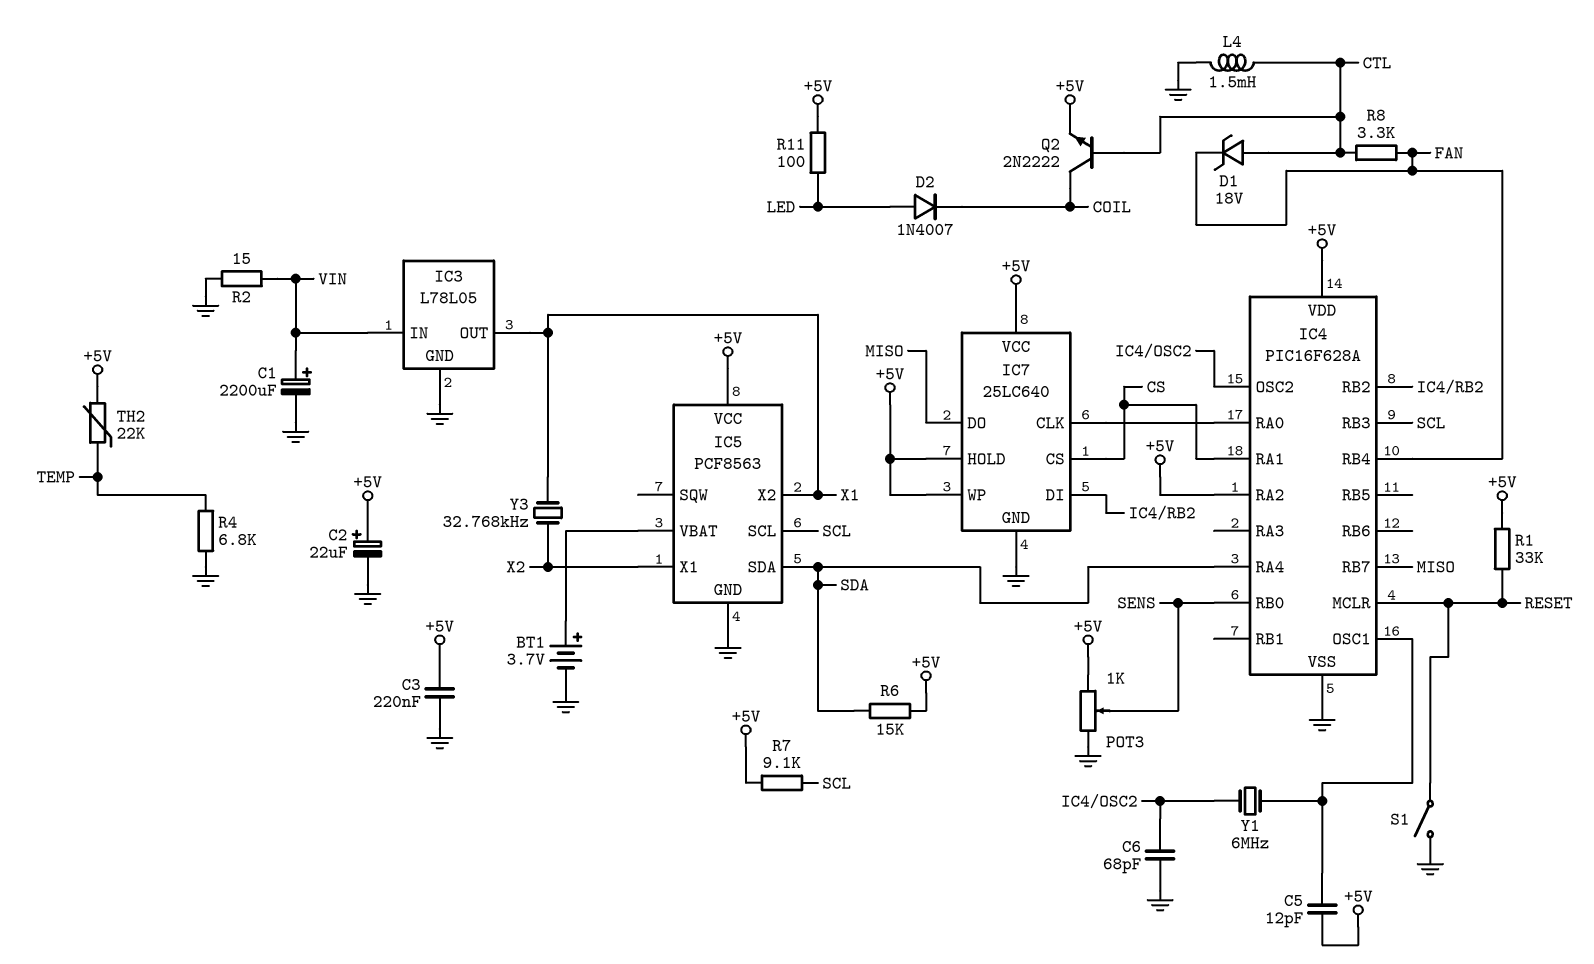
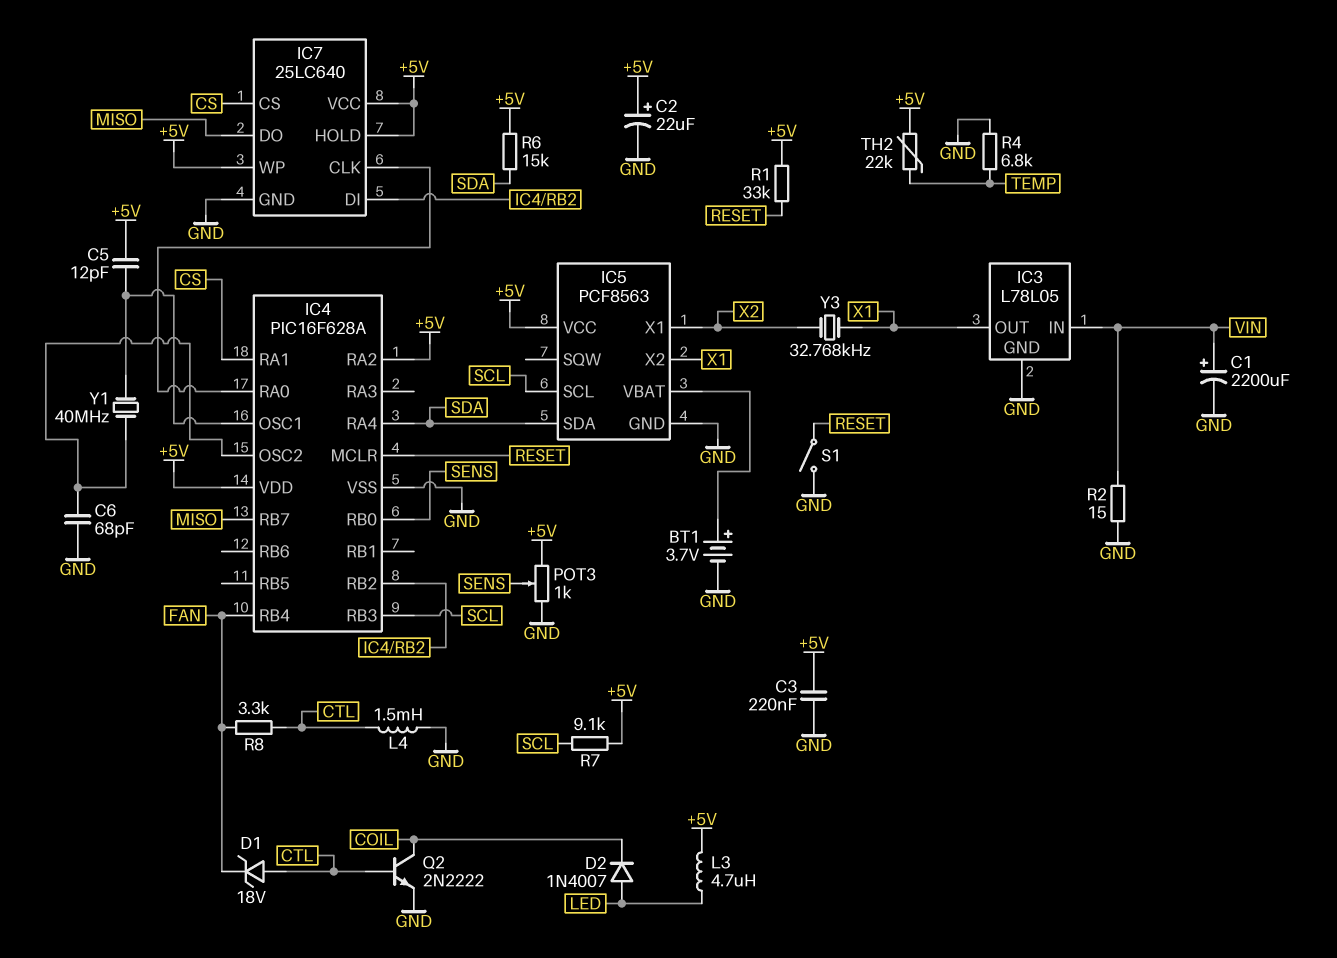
L3: none -> 4.7uH (+5V, LED)
Q2: NPN 2N2222 (B CTL, C COIL, E +5V) -> NPN 2N2222 (B CTL, C COIL, E GND)
R11: 100 (+5V, LED) -> none
Y1: 6MHz (IC4/OSC1, IC4/OSC2) -> 40MHz (IC4/OSC1, IC4/OSC2)

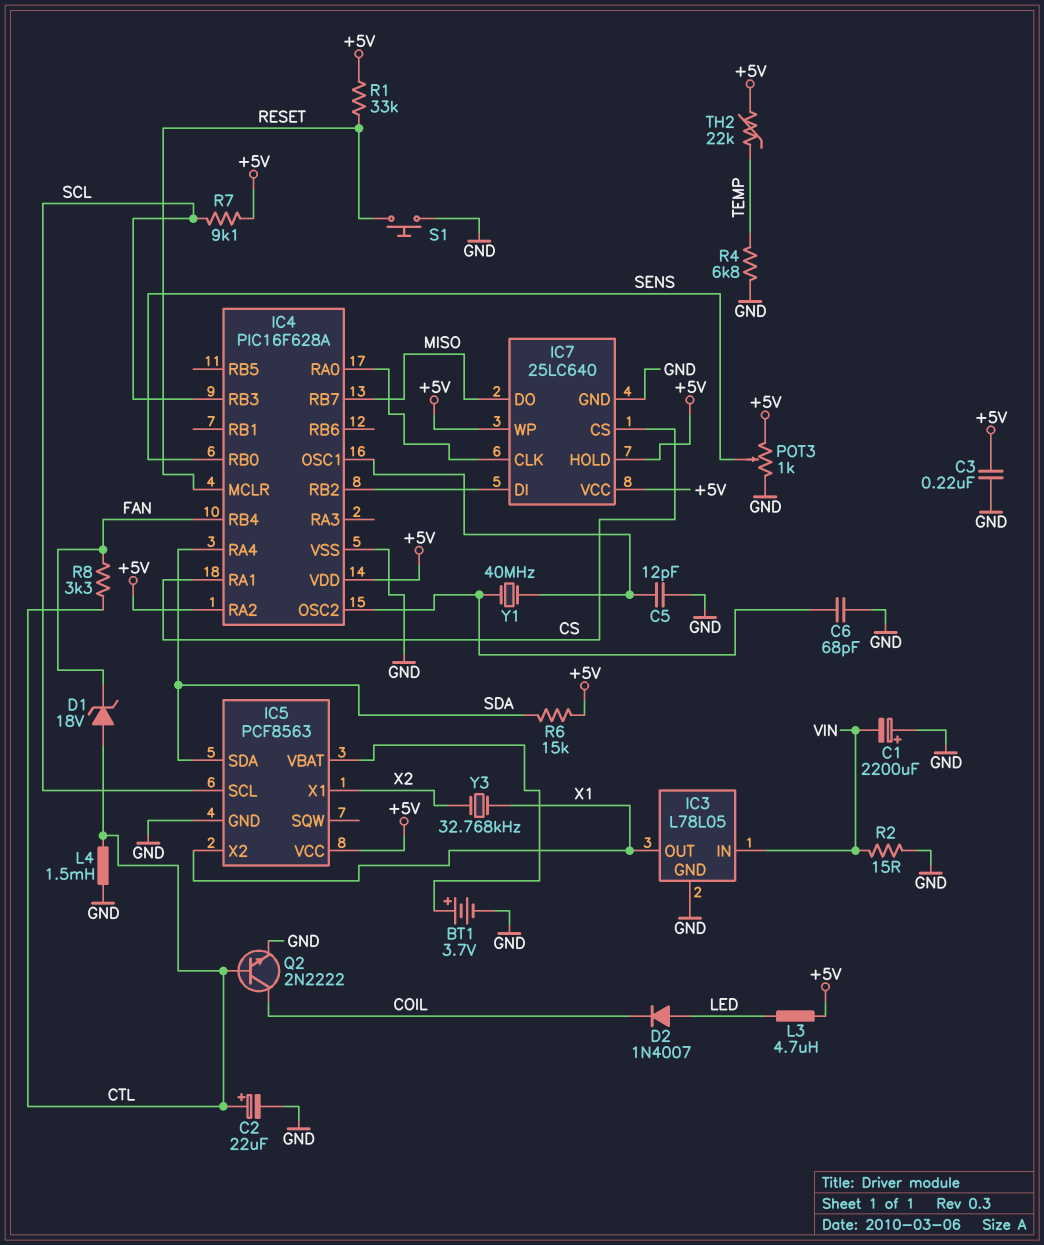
C1: 2200uF (plus VIN, minus GND) -> 2200uF (plus GND, minus VIN)
C2: 22uF (plus +5V, minus GND) -> 22uF (plus CTL, minus GND)
C5: 12pF (+5V, IC4/OSC1) -> 12pF (GND, IC4/OSC1)
S1: switch (GND, RESET) -> button (GND, RESET)

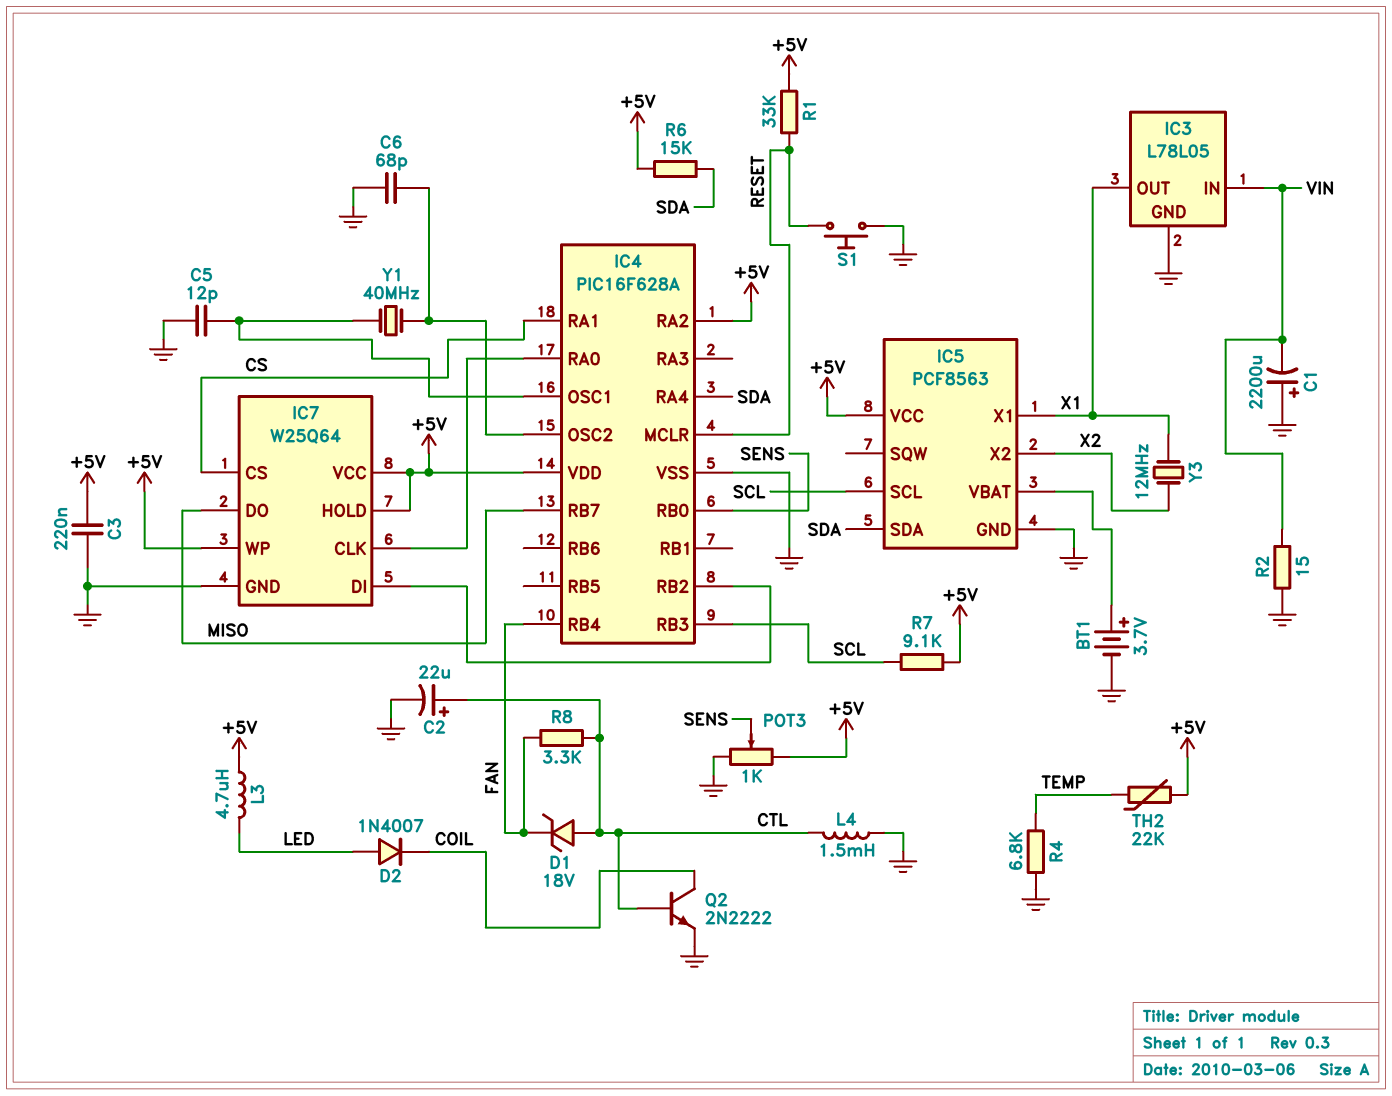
IC5 pin X1: X2 -> X1
IC5 pin X2: X1 -> X2
IC7: 25LC640 -> W25Q64
Y3: 32.768kHz (X1, X2) -> 12MHz (X1, X2)

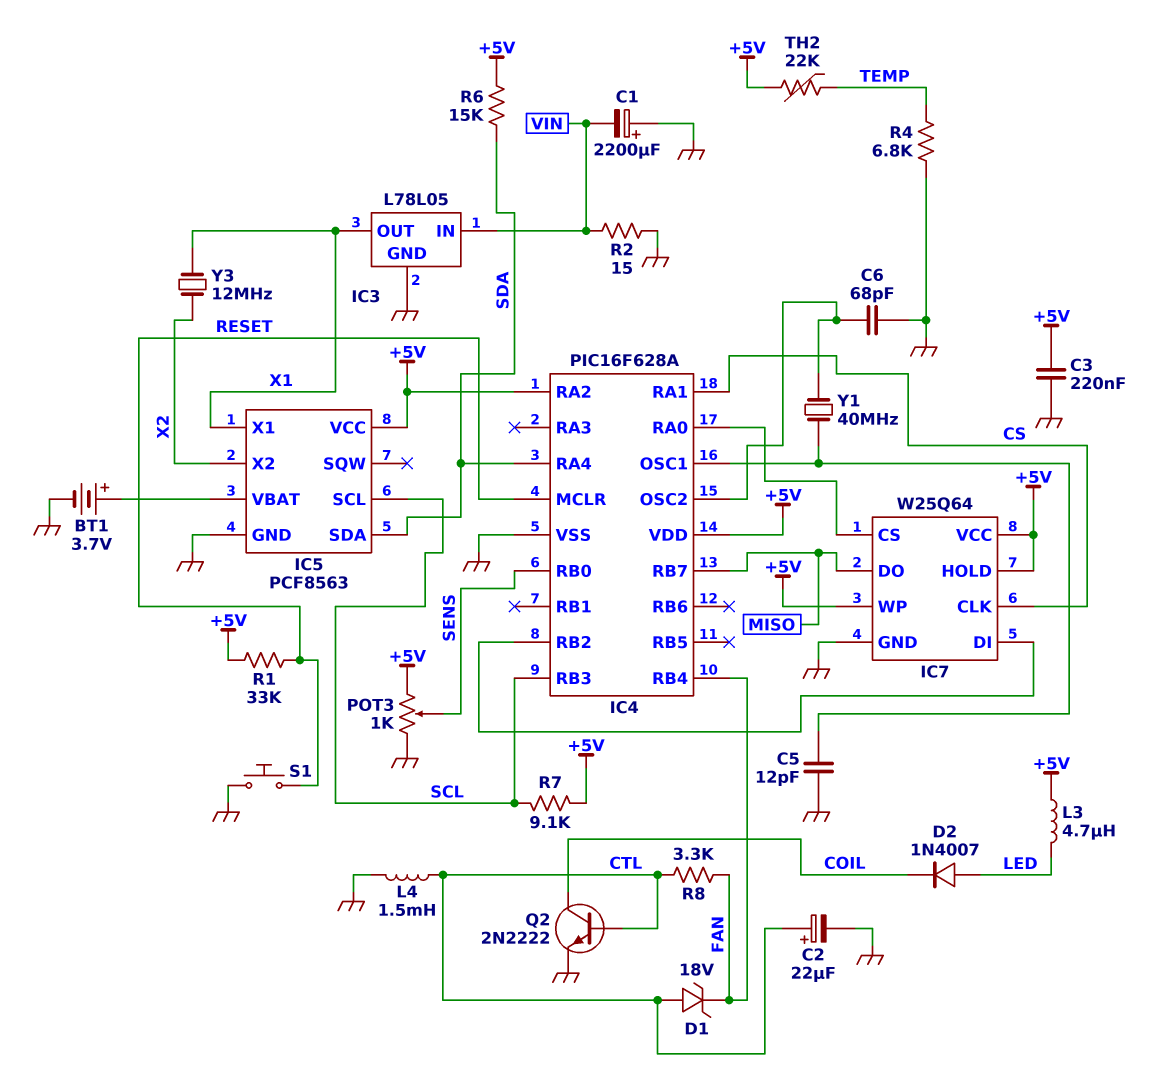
IC7 pin CLK: IC4/RA0 -> CS
IC7 pin CS: CS -> IC4/RA0

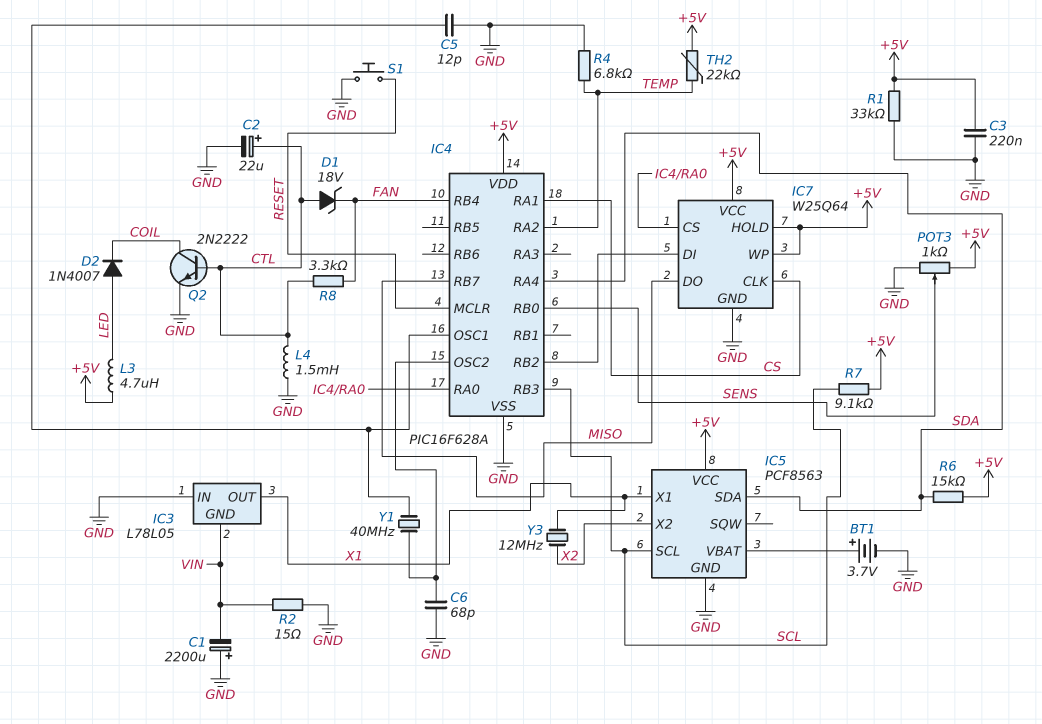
IC3 pin GND: GND -> VIN
IC3 pin IN: VIN -> GND
IC4 pin RA2: +5V -> TEMP
R1: 33k (+5V, RESET) -> 33k (+5V, GND)

